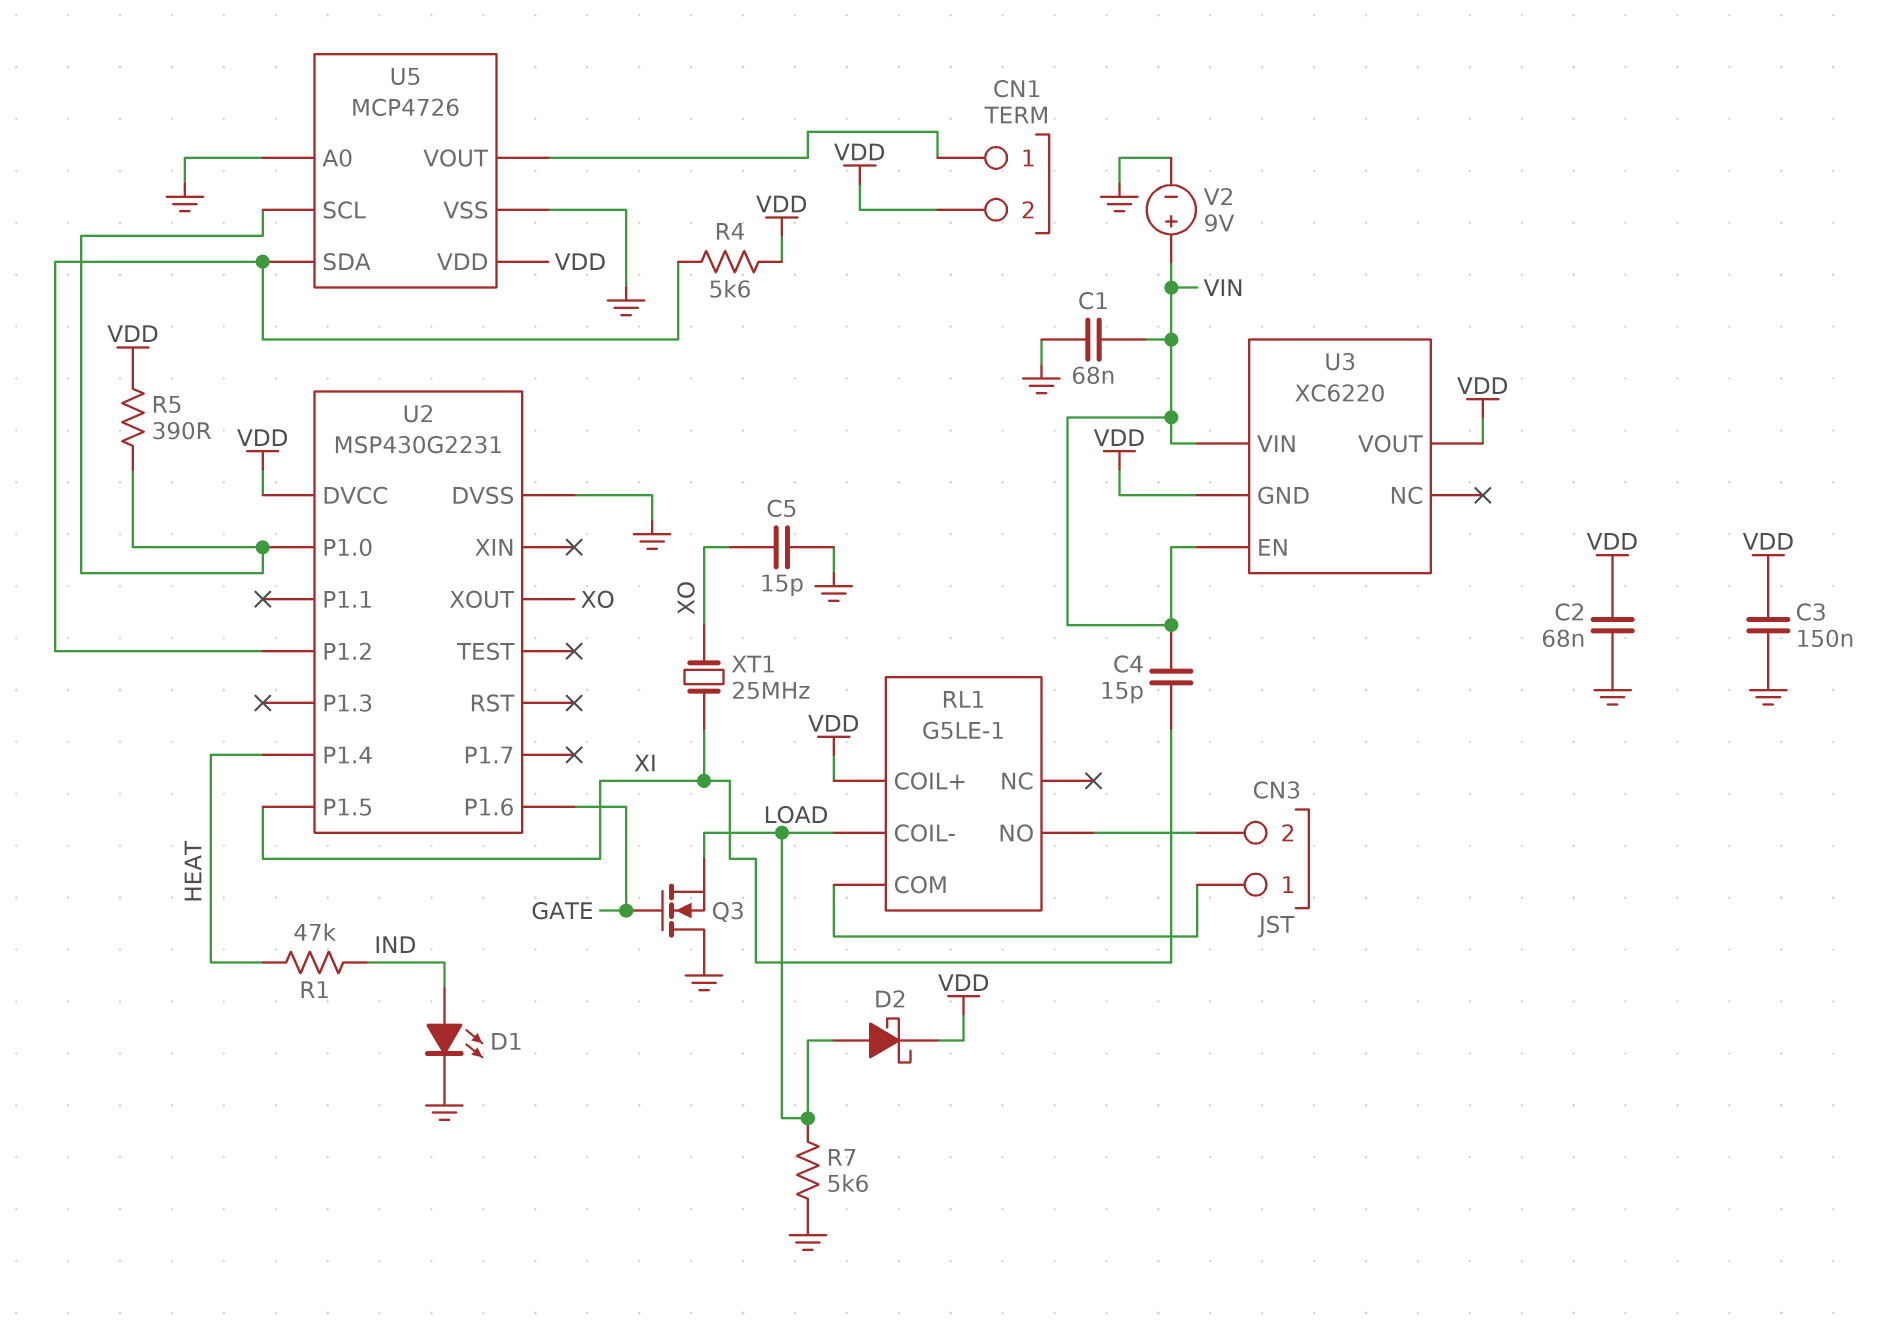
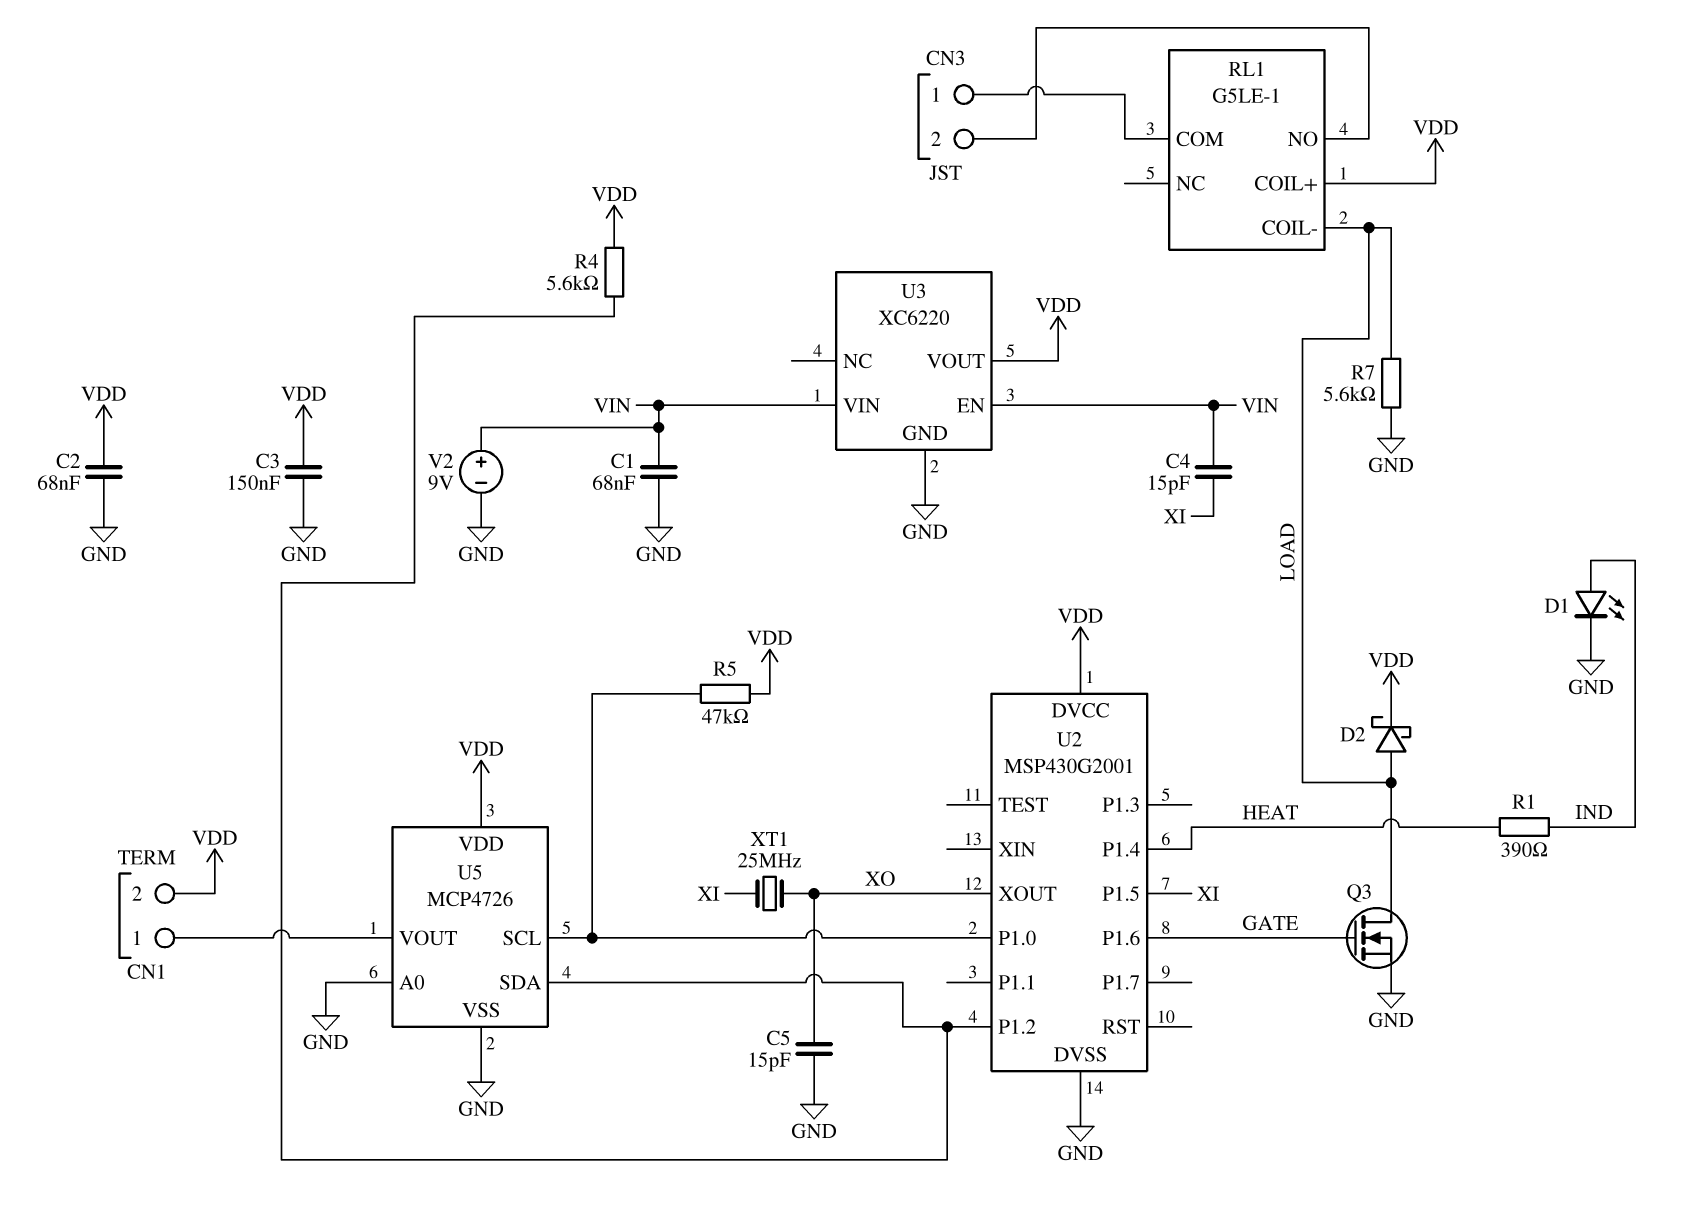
Q3: NMOS (G GATE, D GND, S LOAD) -> NMOS (G GATE, D LOAD, S GND)
R1: 47k (HEAT, IND) -> 390 (HEAT, IND)
R5: 390 (U2/P1.0, VDD) -> 47k (U2/P1.0, VDD)
U2: MSP430G2231 -> MSP430G2001
U3 pin GND: VDD -> GND

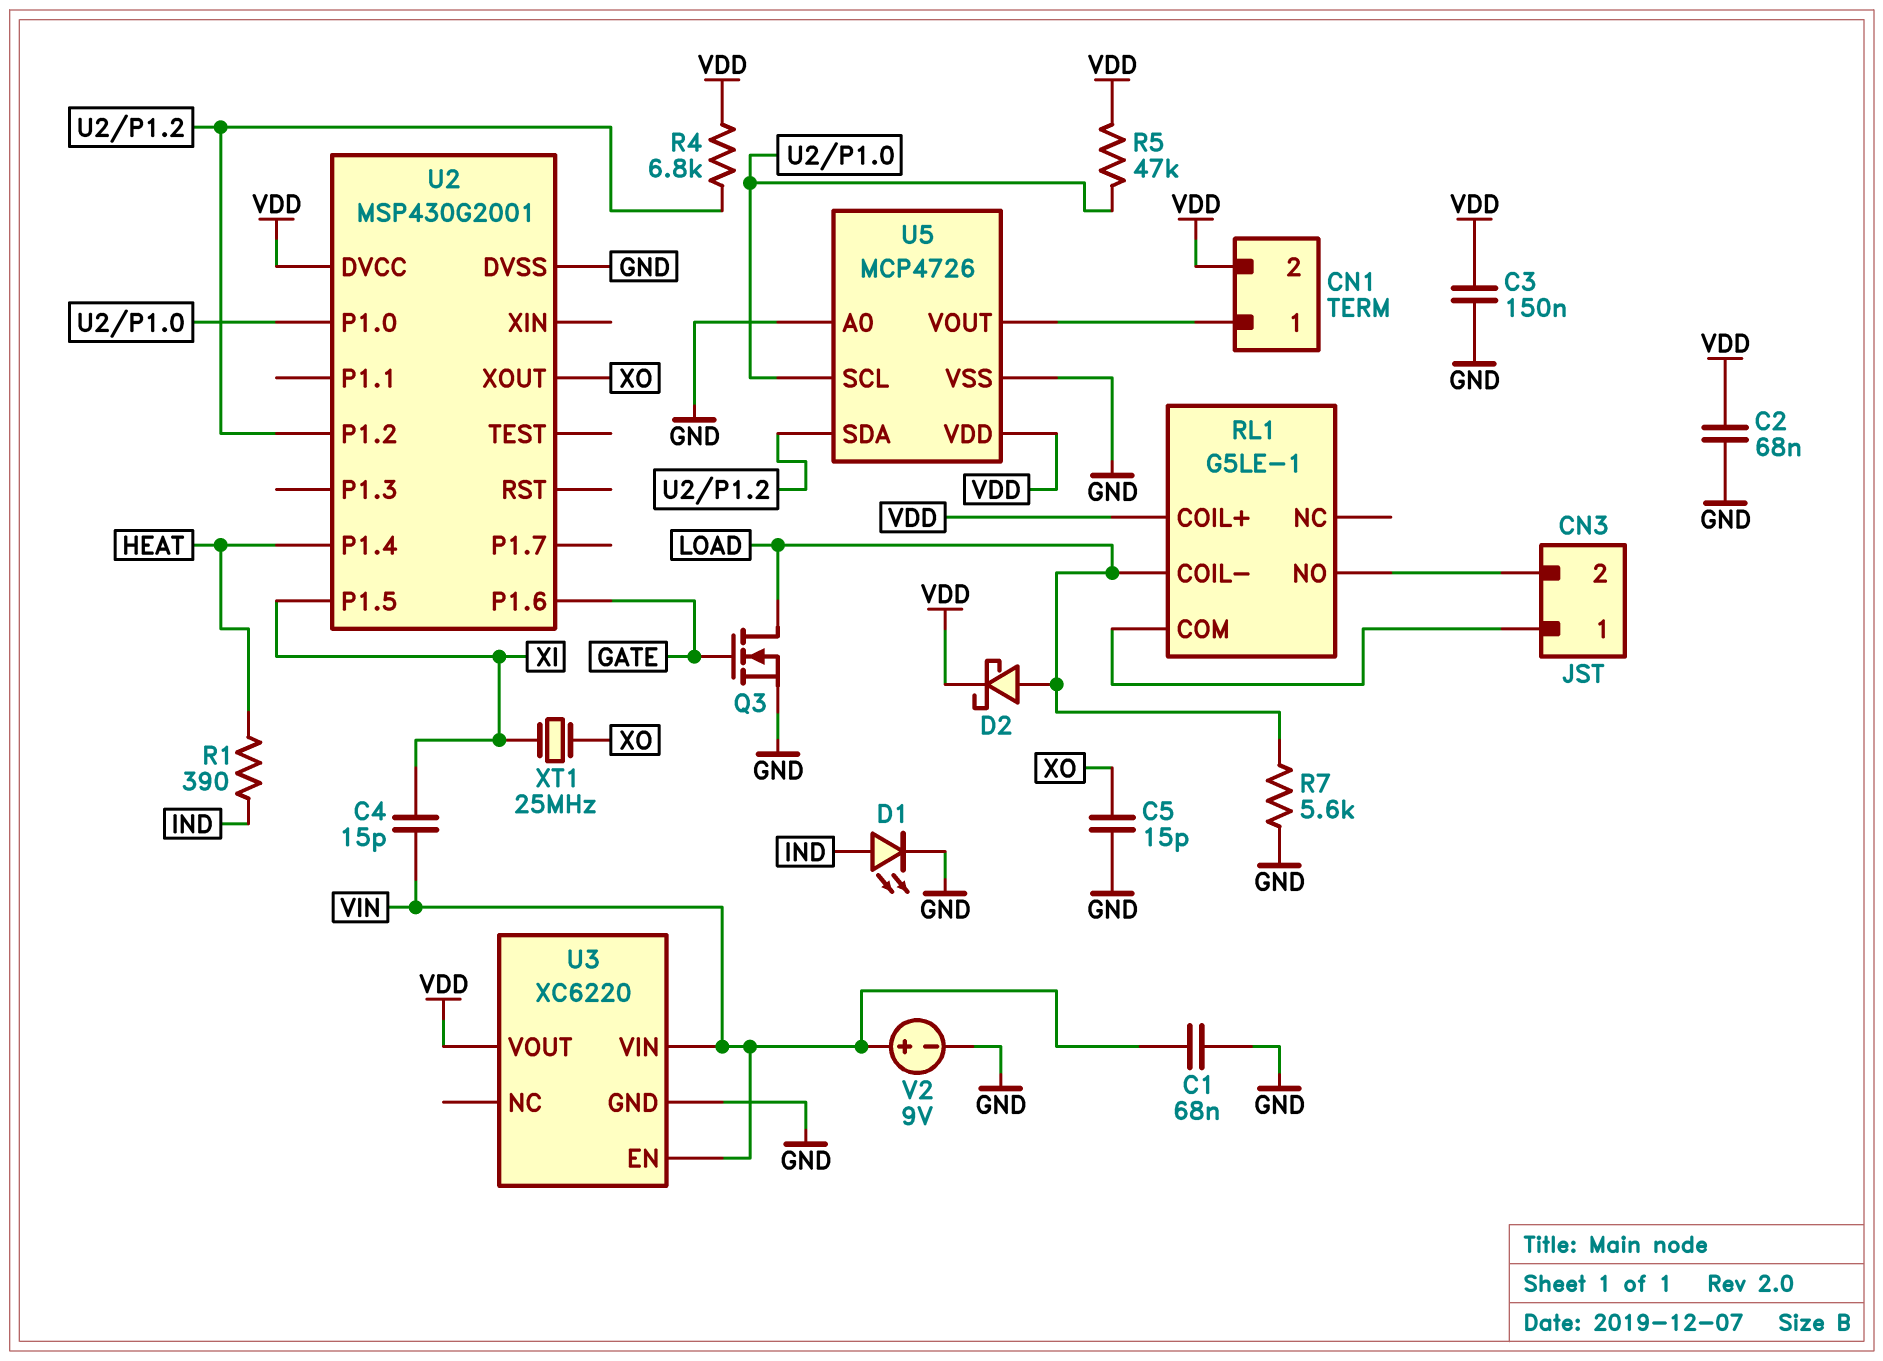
R4: 5.6k (U2/P1.2, VDD) -> 6.8k (U2/P1.2, VDD)

